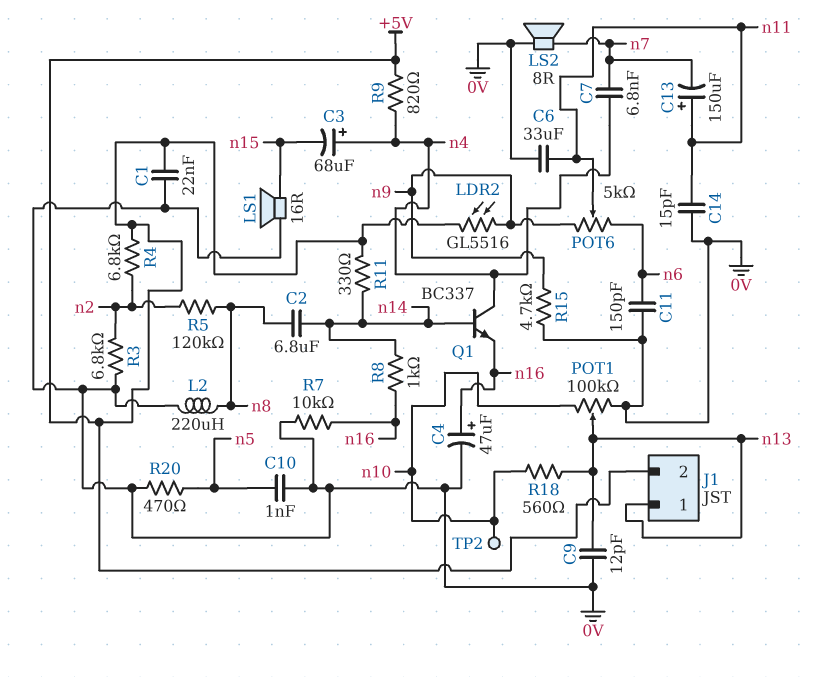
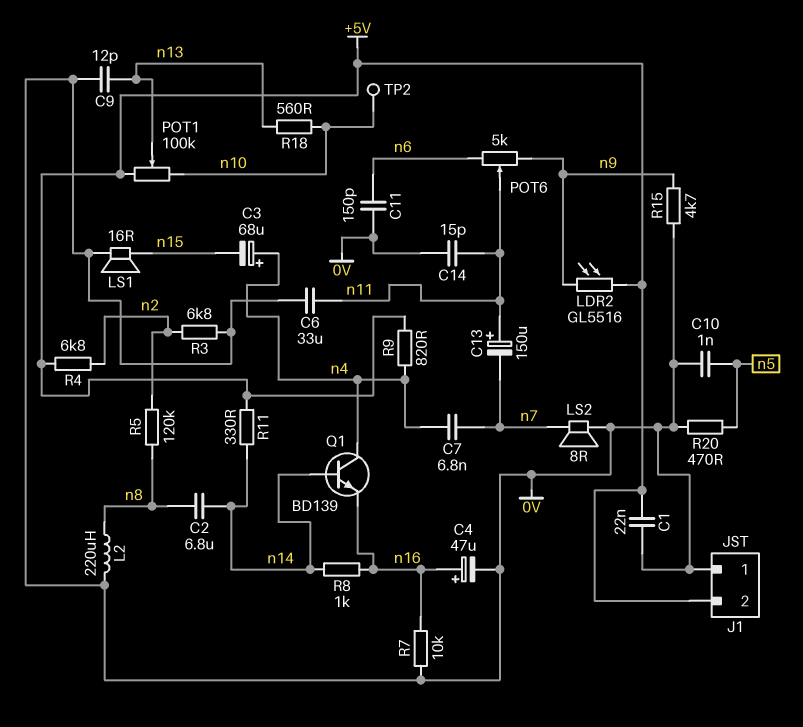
J1 pin 1: n13 -> 0V
POT1: 100k (0V, n10, wiper n13) -> 100k (+5V, n10, wiper n13)
Q1: NPN BC337 (B n14, C n4, E n16) -> NPN BD139 (B n14, C n4, E n16)

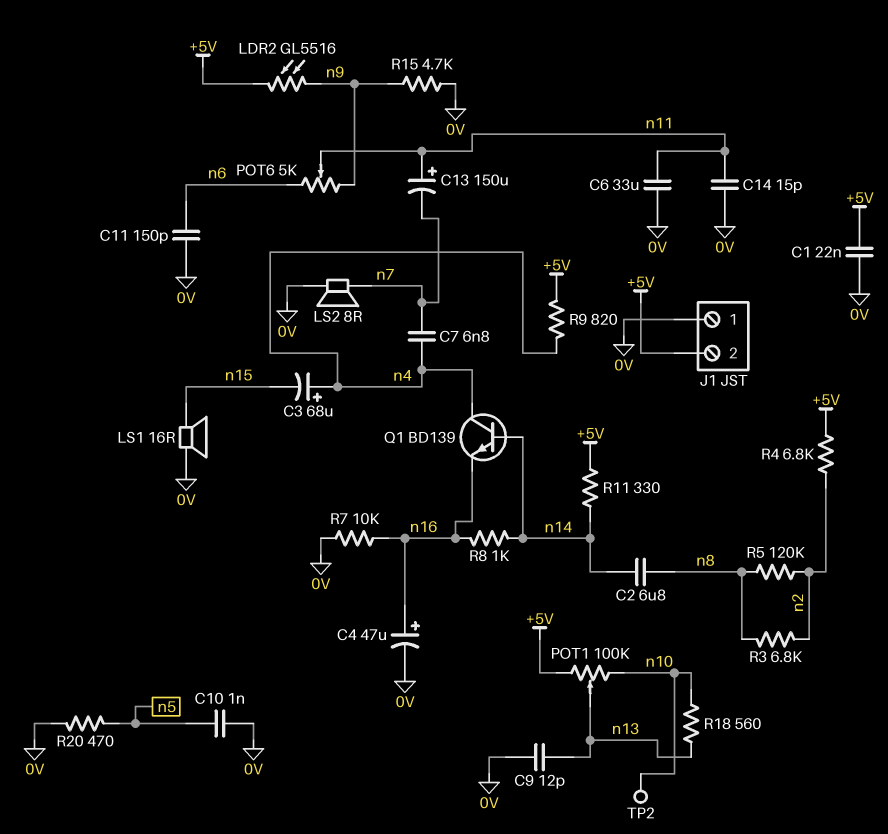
L2: 220uH (0V, n8) -> none
R3: 6.8k (0V, n2) -> 6.8k (n2, n8)

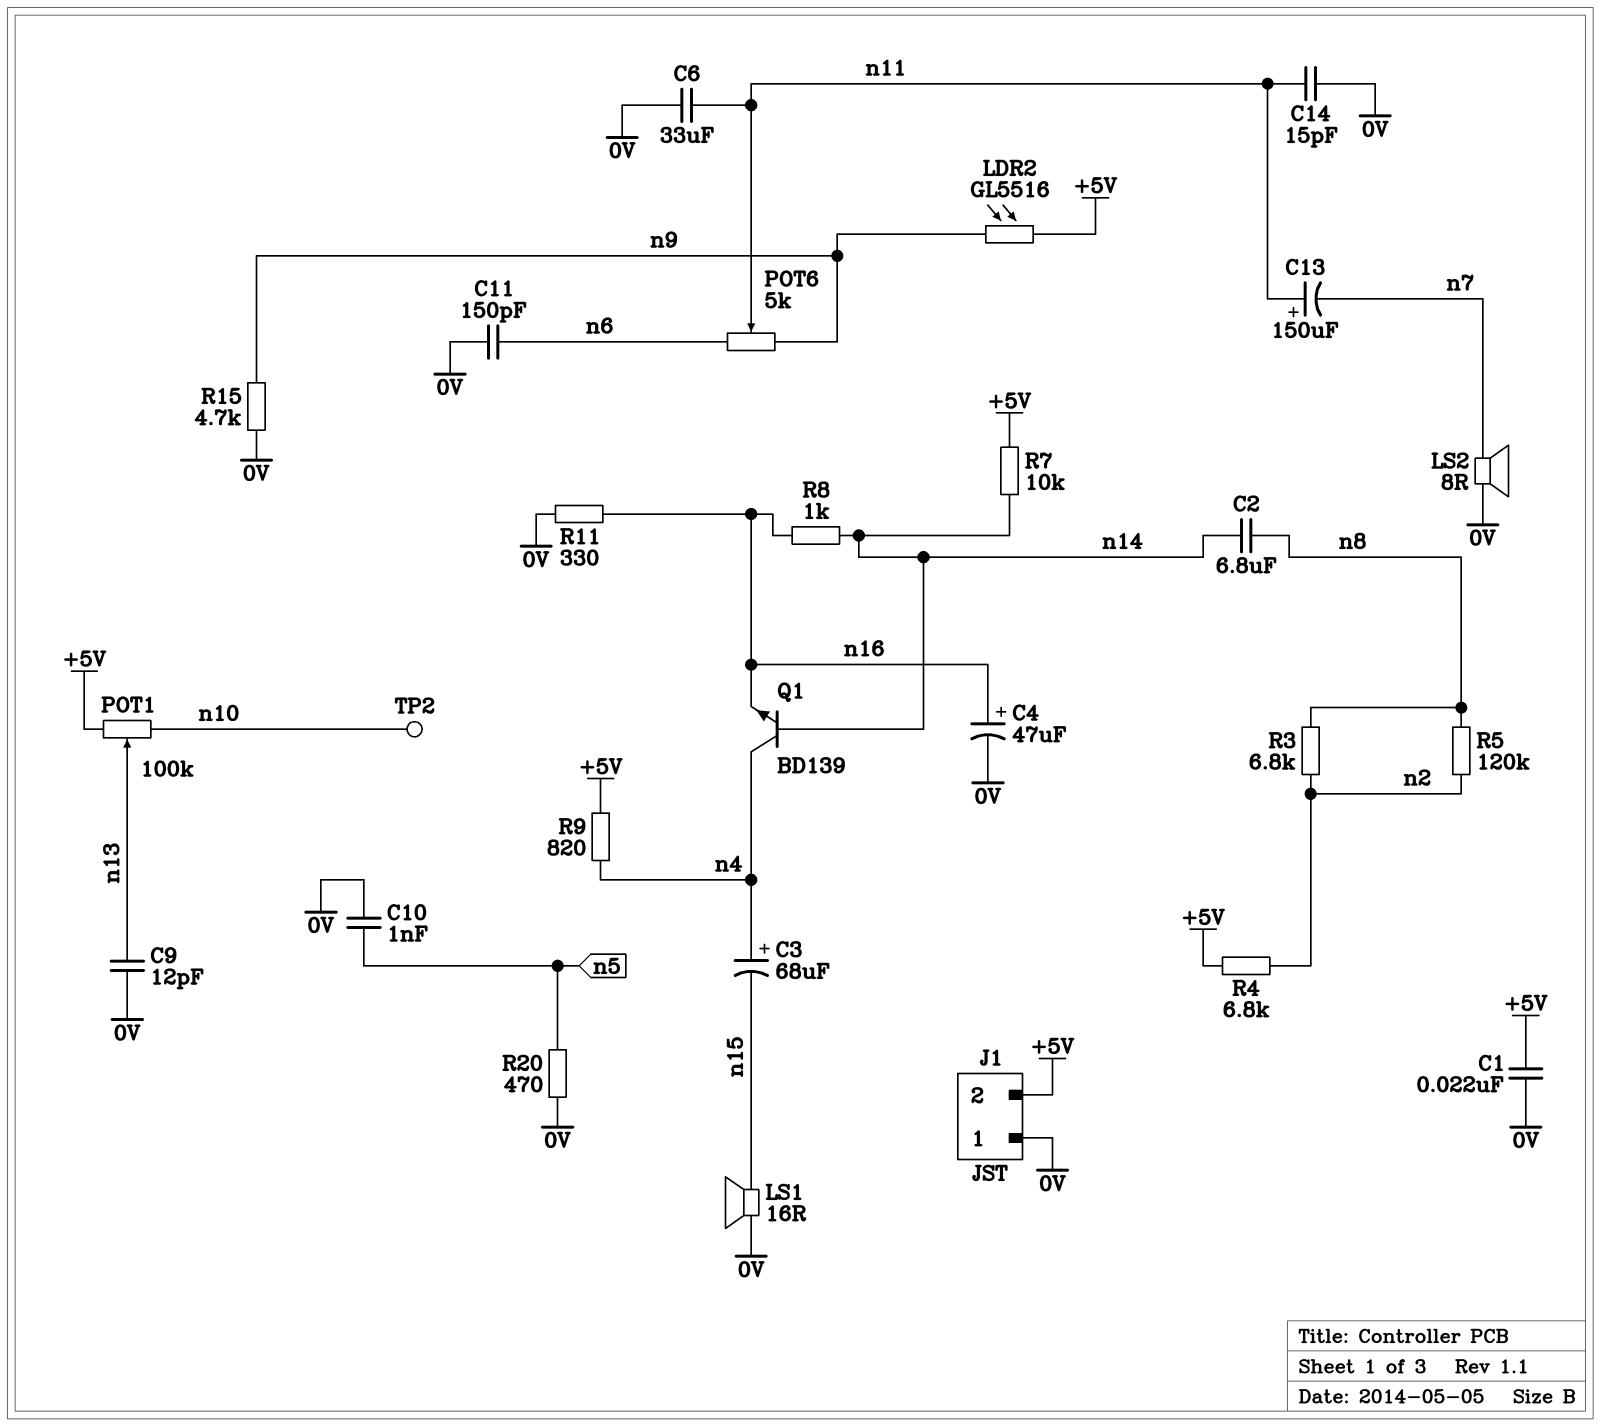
C7: 6.8nF (n4, n7) -> none
R7: 10k (0V, n16) -> 10k (+5V, n14)
R11: 330 (+5V, n14) -> 330 (0V, n16)
R18: 560 (n10, n13) -> none

